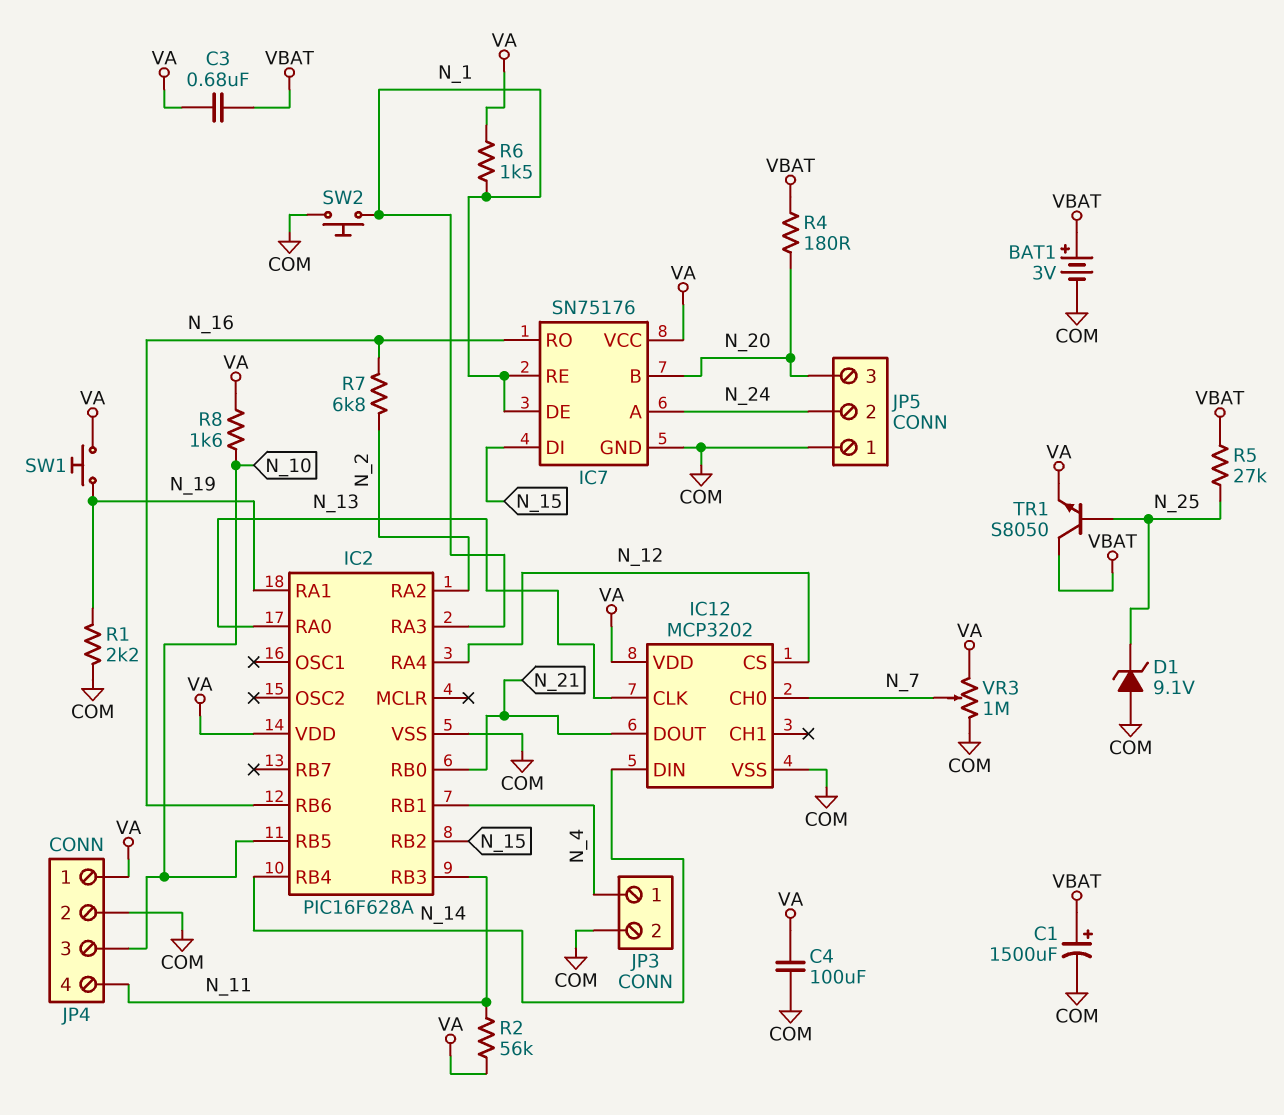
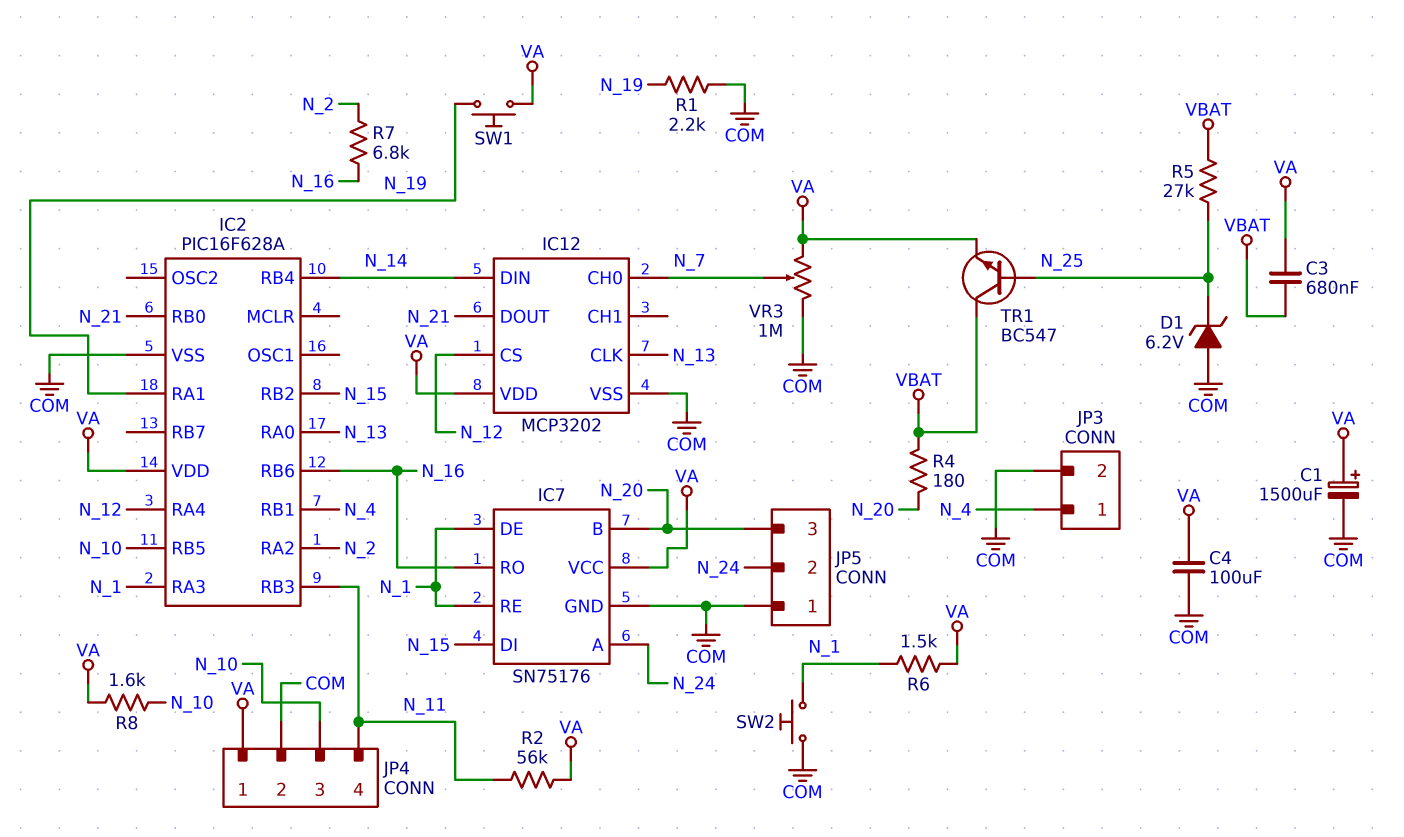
BAT1: 3V (plus VBAT, minus COM) -> none
C1: 1500uF (plus VBAT, minus COM) -> 1500uF (plus VA, minus COM)
D1: zener 9.1V (A COM, K N_25) -> zener 6.2V (A COM, K N_25)
TR1: NPN S8050 (B N_25, C VBAT, E VA) -> NPN BC547 (B N_25, C VBAT, E VA)

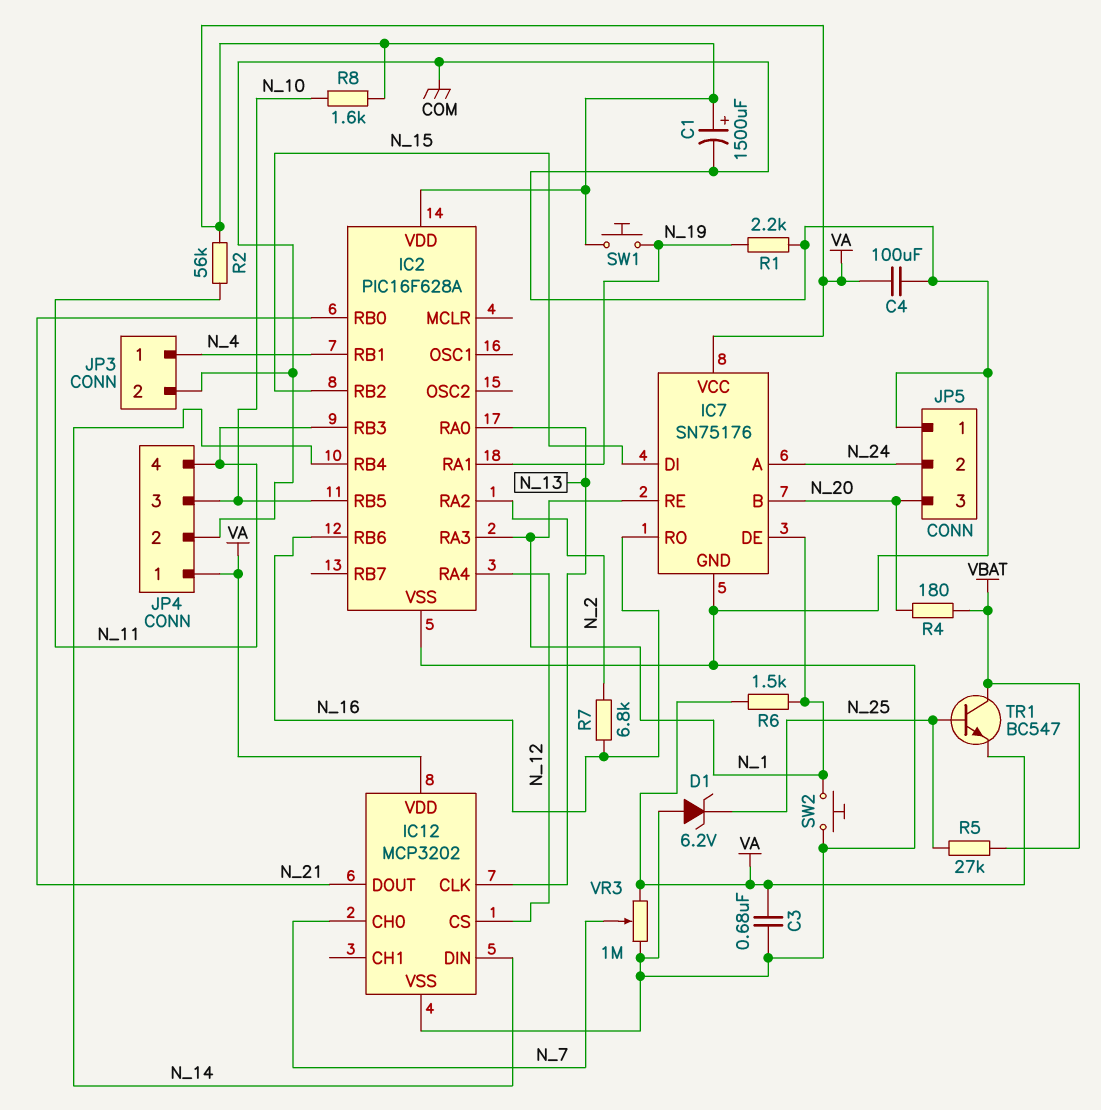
C3: 680nF (VA, VBAT) -> 680nF (COM, VA)

